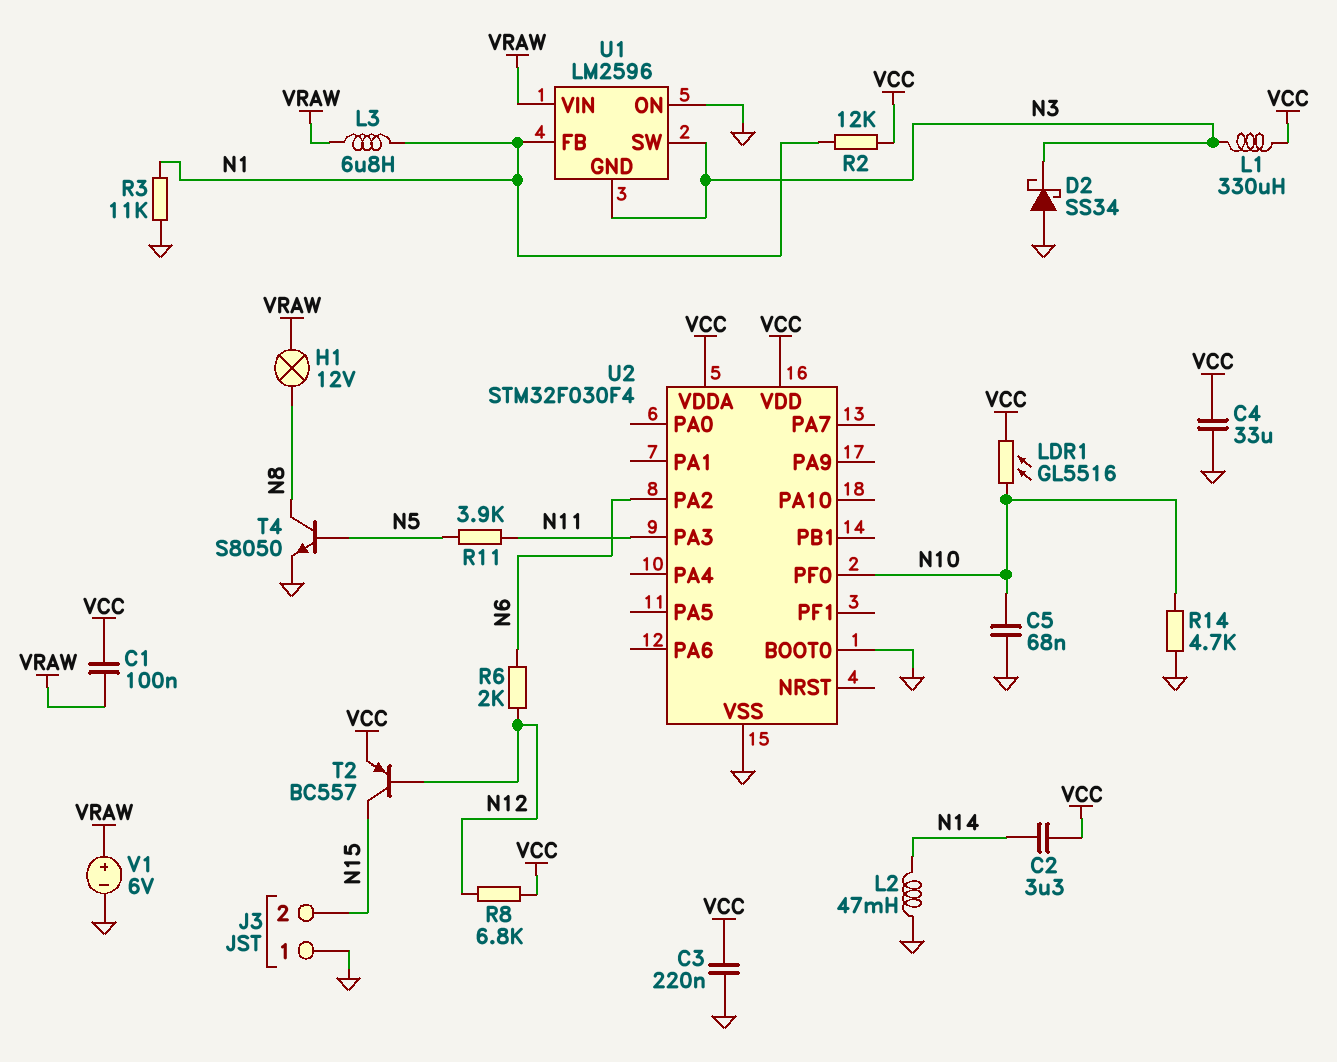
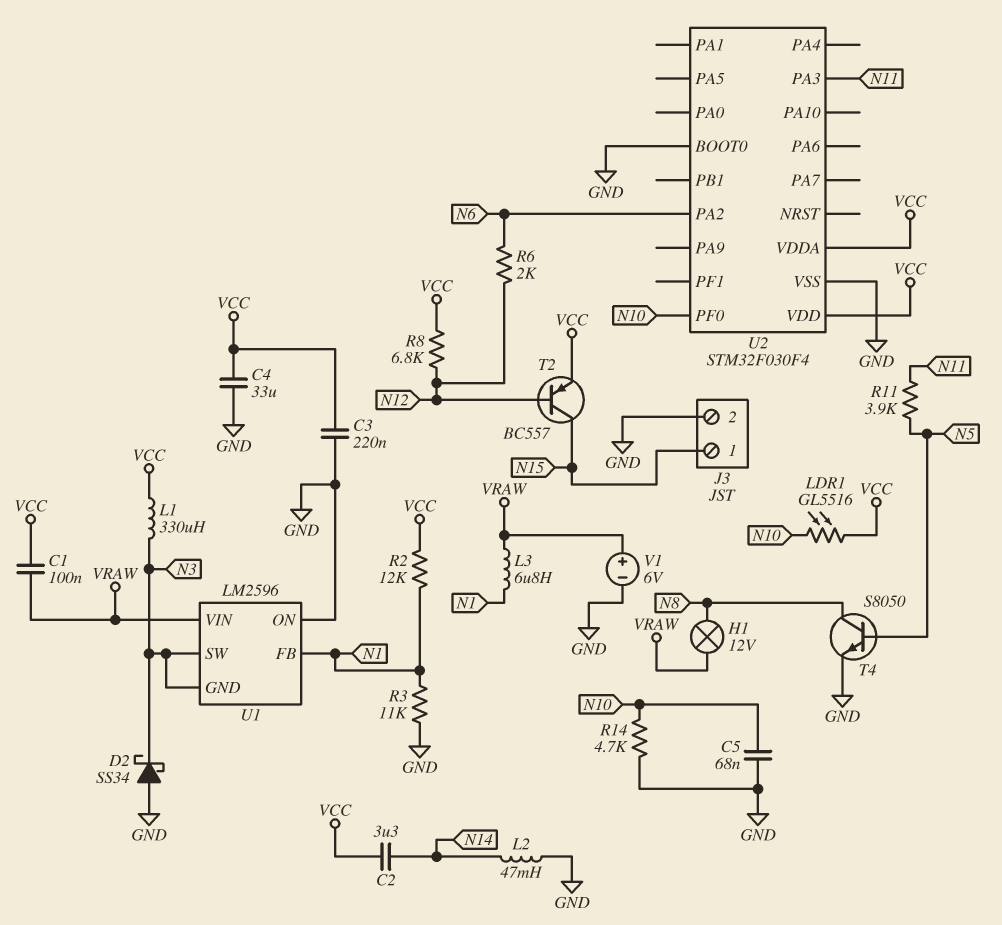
J3 pin 1: GND -> N15
J3 pin 2: N15 -> GND

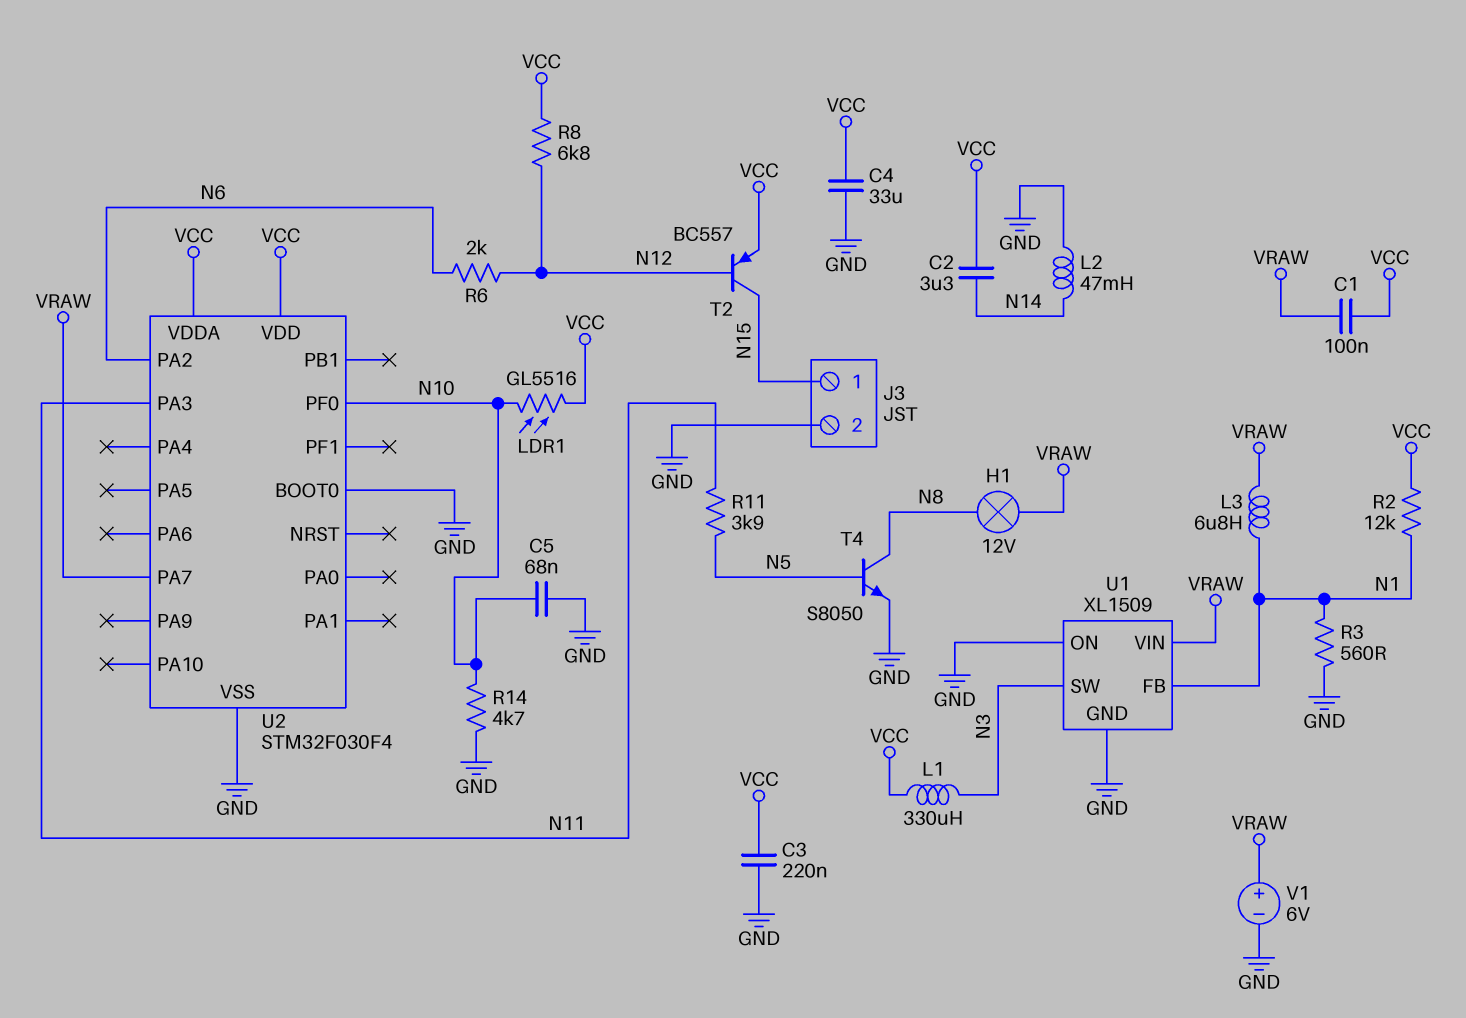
D2: schottky SS34 (A GND, K N3) -> none
R3: 11k (GND, N1) -> 560 (GND, N1)
U1: LM2596 -> XL1509
U1 pin GND: N3 -> GND
U2 pin PA7: none -> VRAW

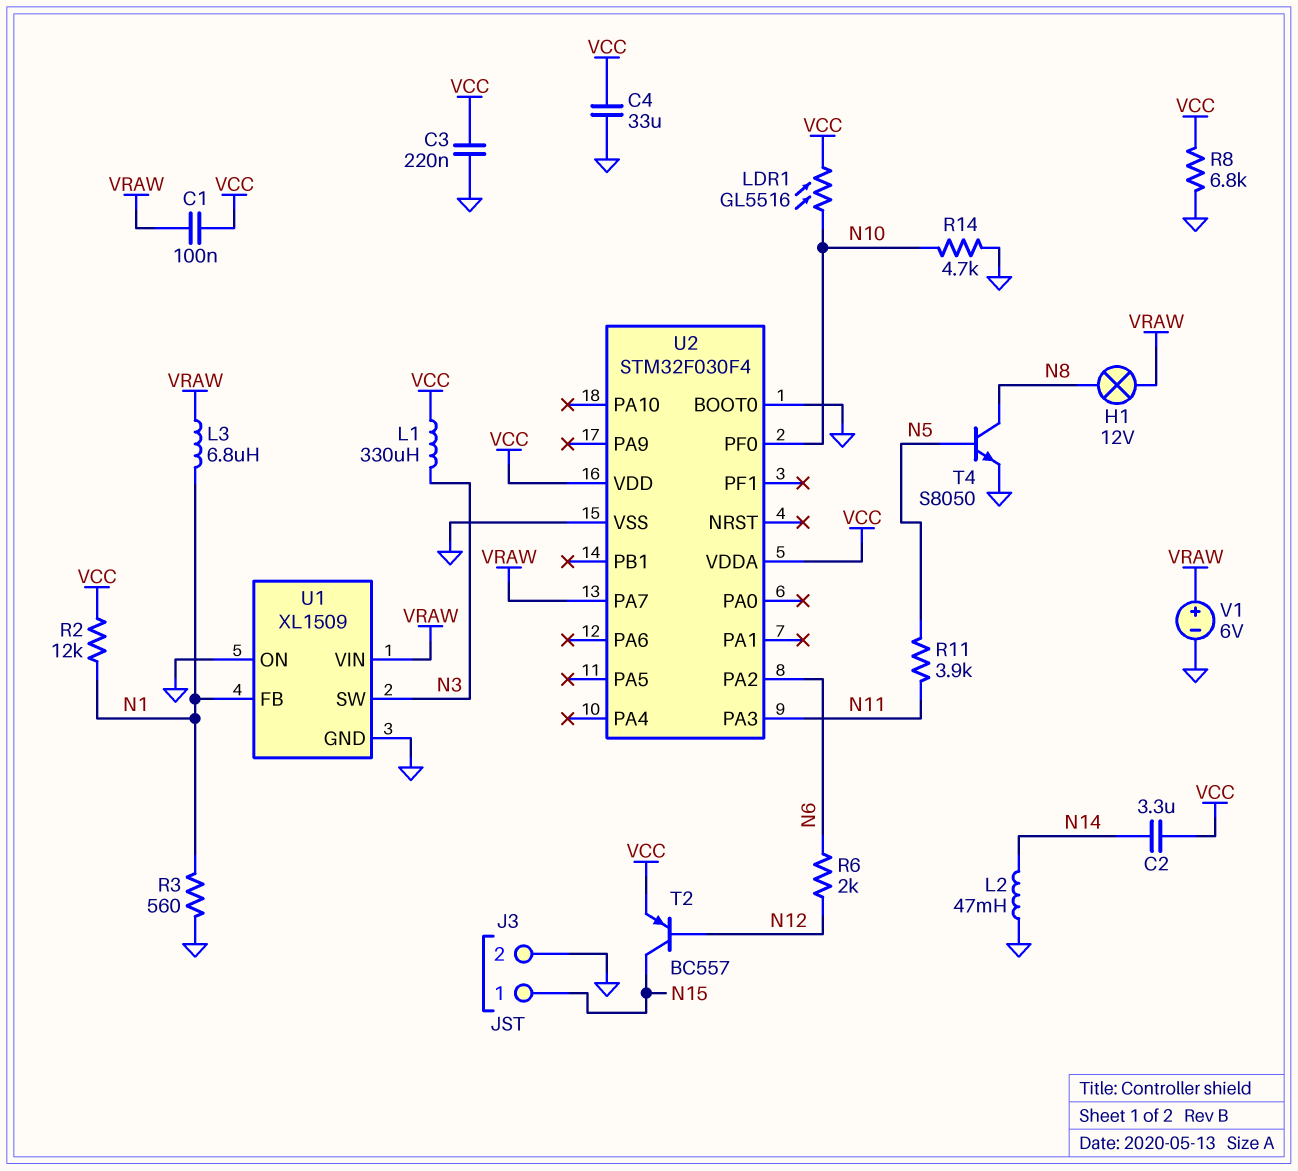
C5: 68nF (GND, N10) -> none
R8: 6.8k (N12, VCC) -> 6.8k (GND, VCC)

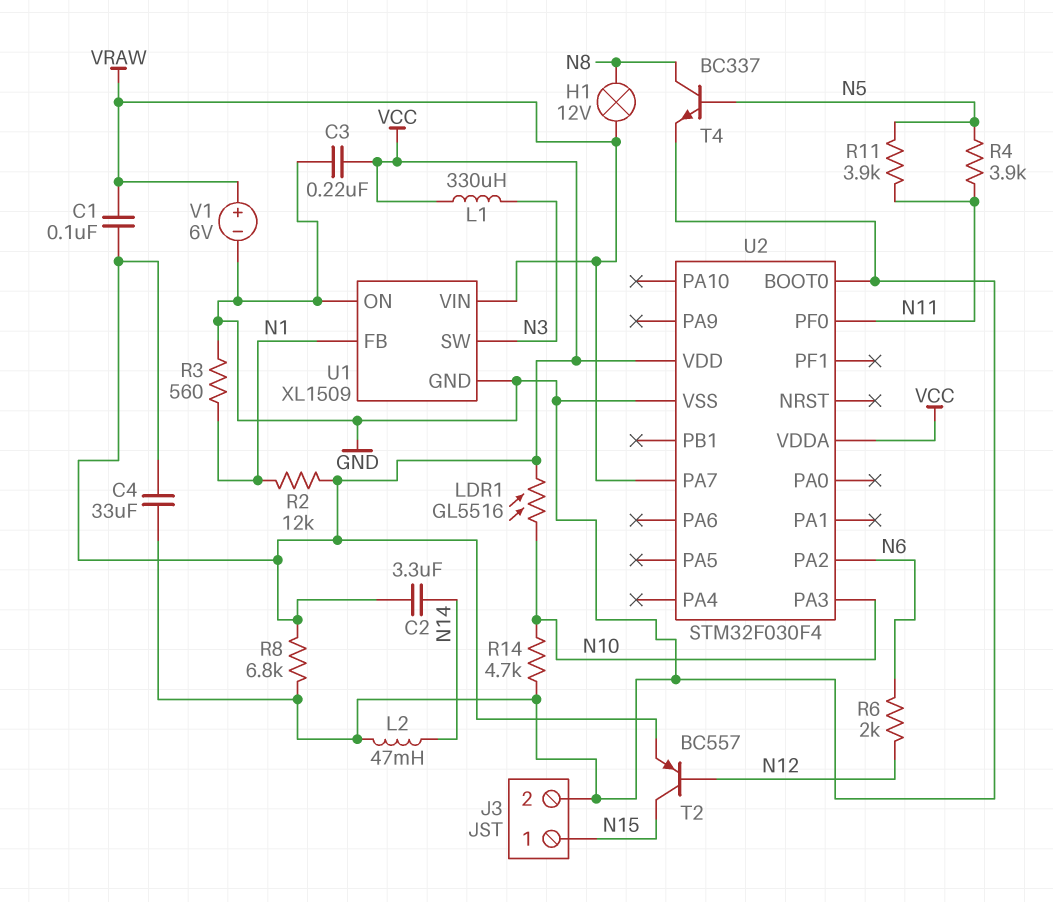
L3: 6.8uH (N1, VRAW) -> none
R4: none -> 3.9k (N5, N11)
T4: NPN S8050 (B N5, C N8, E GND) -> NPN BC337 (B N5, C N8, E GND)
U2 pin PA3: N11 -> N10
U2 pin PF0: N10 -> N11

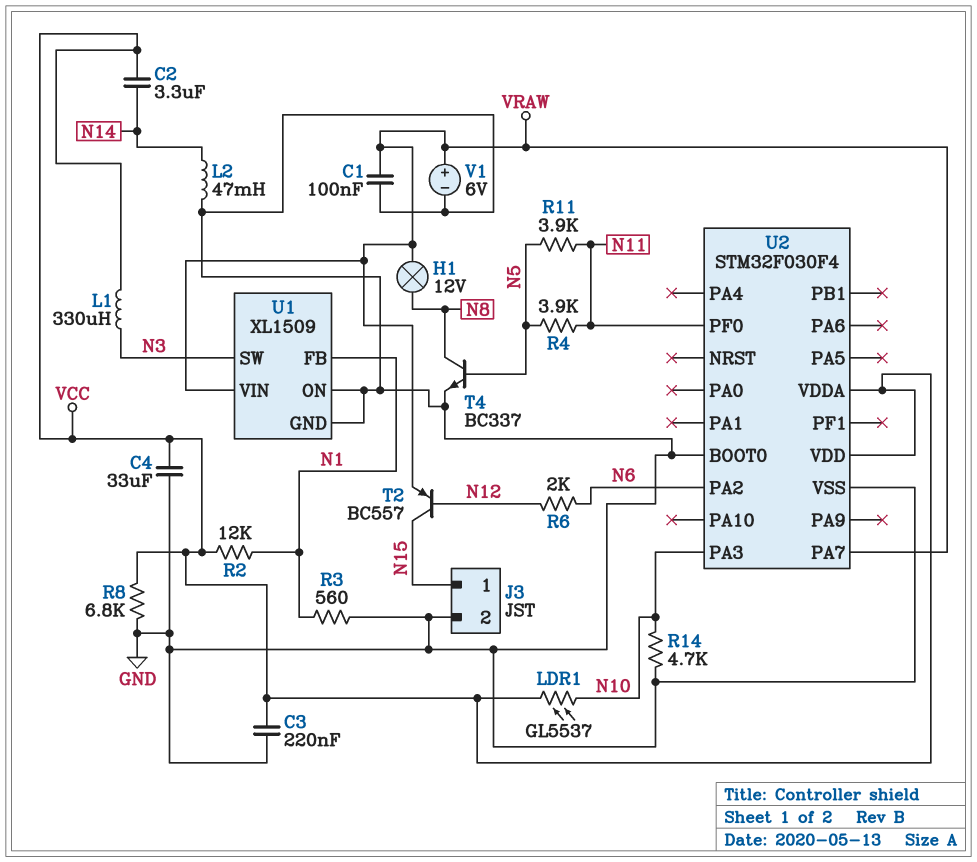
C1: 100nF (VCC, VRAW) -> 100nF (GND, VRAW)
LDR1: GL5516 (N10, VCC) -> GL5537 (N10, VCC)
T2: PNP BC557 (B N12, C N15, E VCC) -> PNP BC557 (B N12, C N15, E VRAW)

